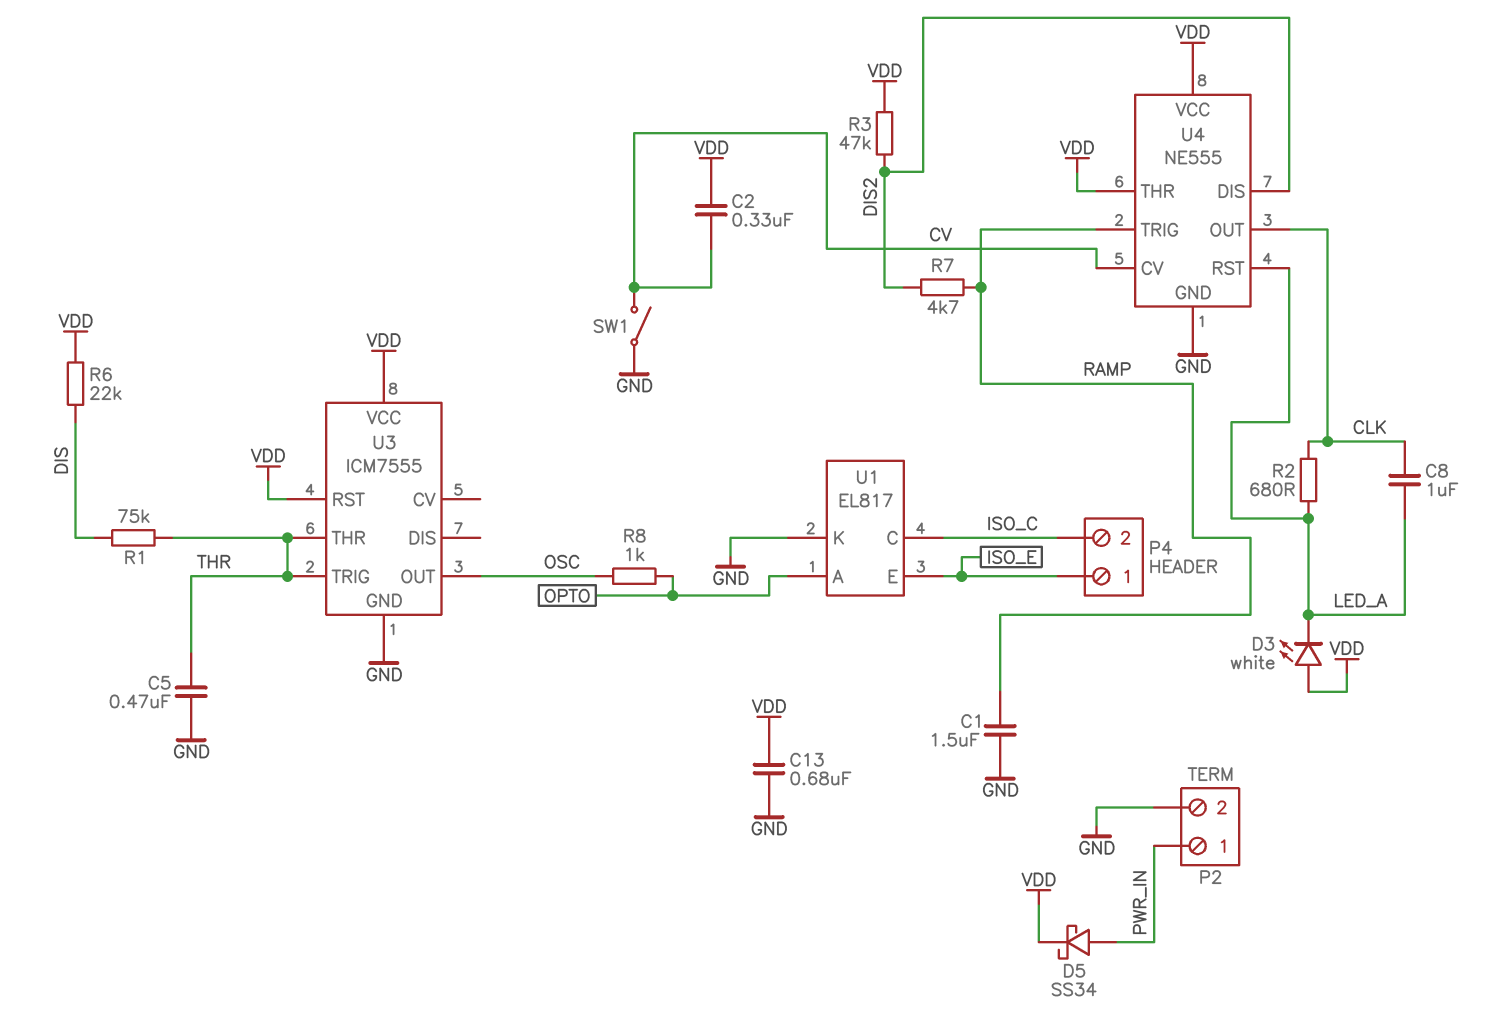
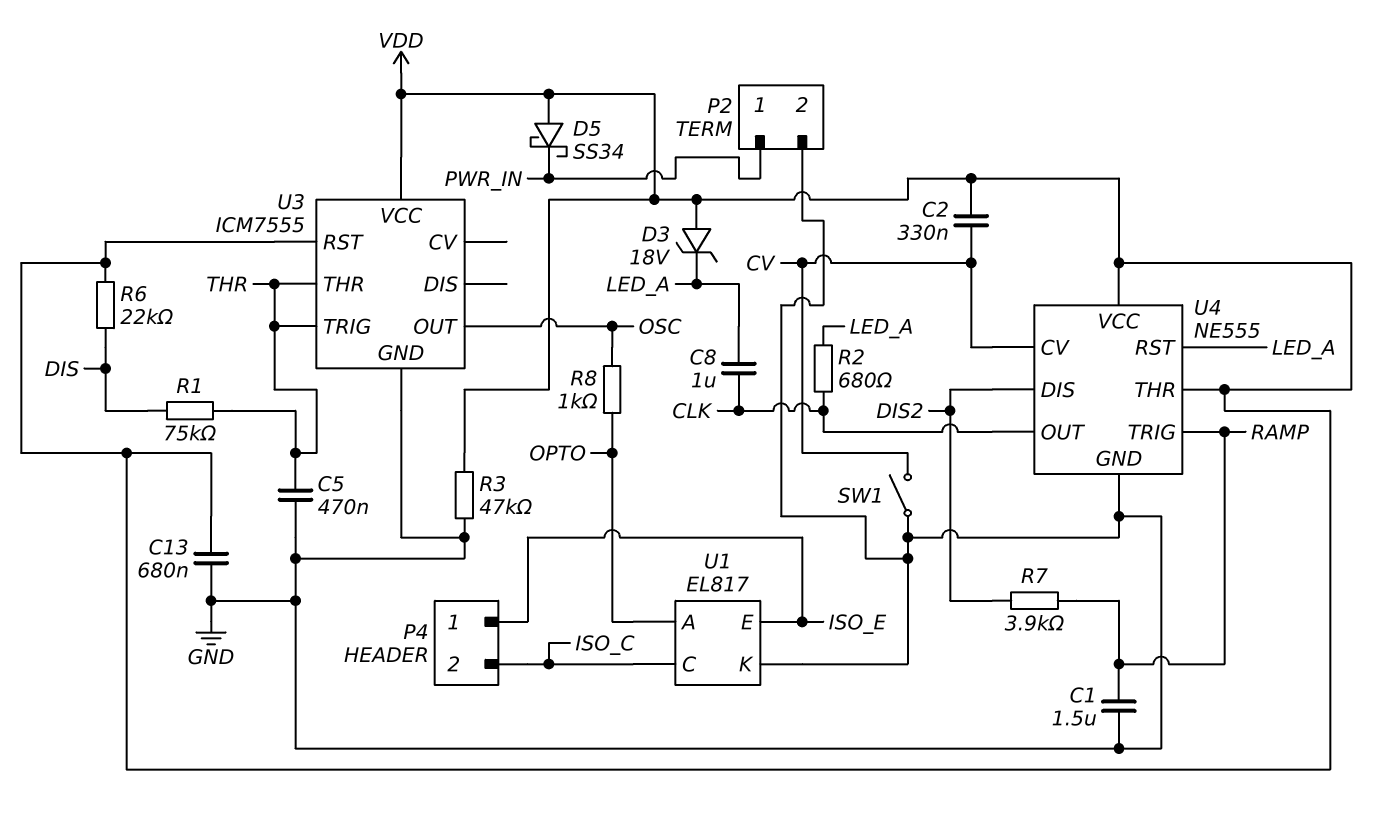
D3: LED white (A VDD, K LED_A) -> zener 18V (A VDD, K LED_A)
D5: schottky SS34 (A PWR_IN, K VDD) -> schottky SS34 (A VDD, K PWR_IN)
R3: 47k (DIS2, VDD) -> 47k (GND, VDD)
R7: 4.7k (DIS2, RAMP) -> 3.9k (DIS2, RAMP)

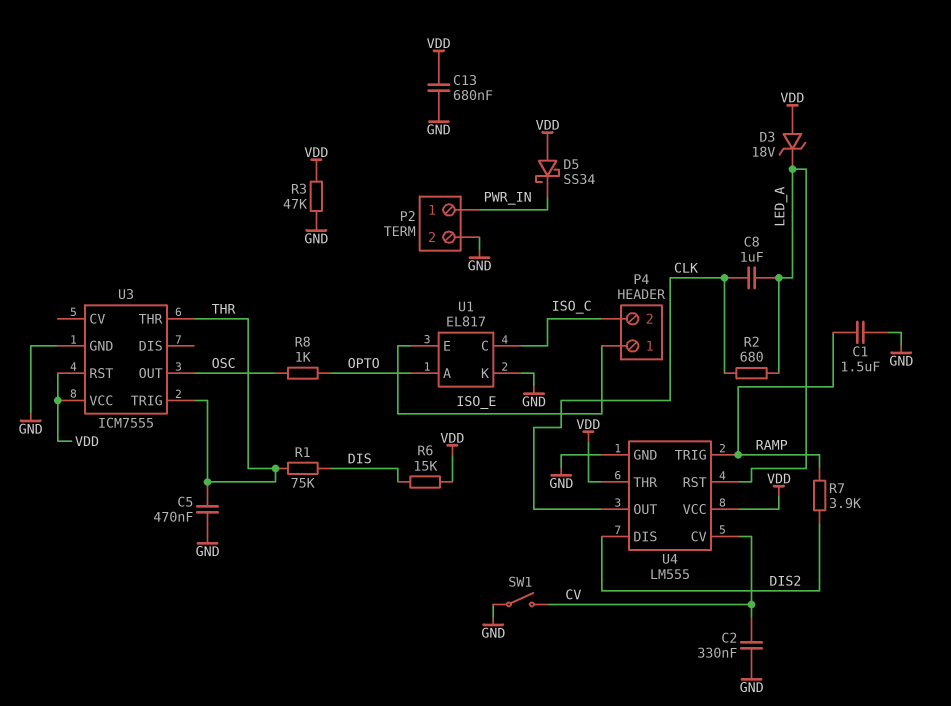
C2: 330nF (CV, VDD) -> 330nF (CV, GND)
R6: 22k (DIS, VDD) -> 15k (DIS, VDD)
U4: NE555 -> LM555

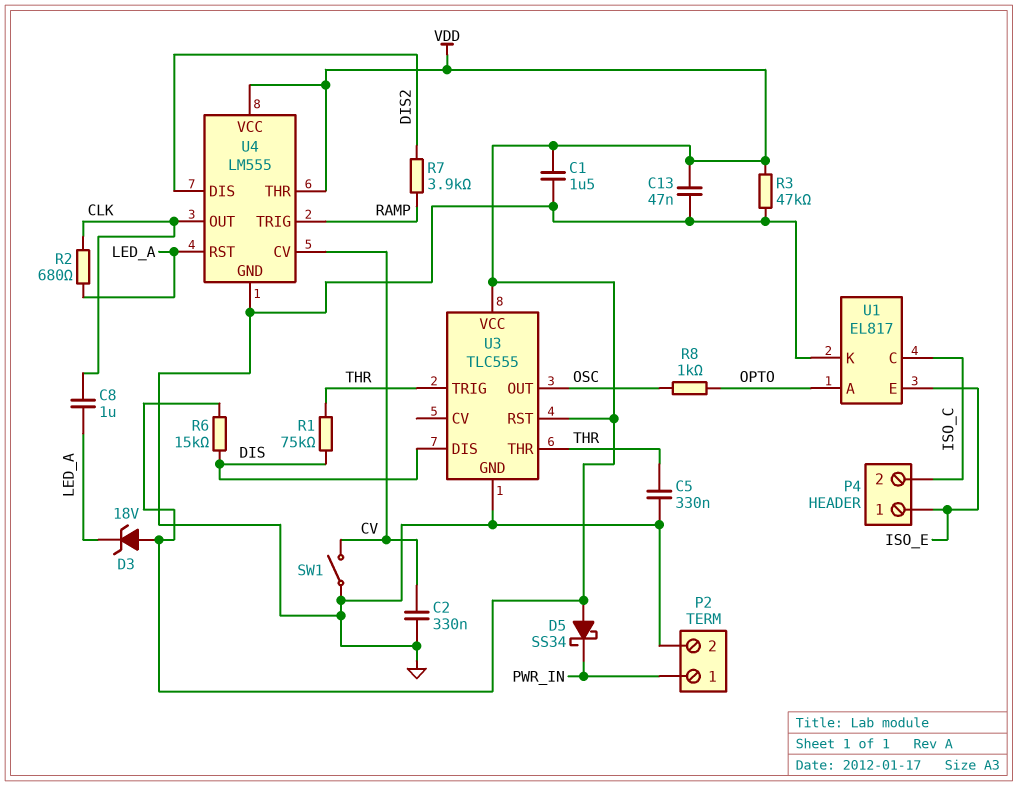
C1: 1.5uF (GND, RAMP) -> 1.5uF (GND, VDD)
C5: 470nF (GND, THR) -> 330nF (GND, THR)
C13: 680nF (GND, VDD) -> 47nF (GND, VDD)
U3: ICM7555 -> TLC555
U3 pin DIS: none -> DIS

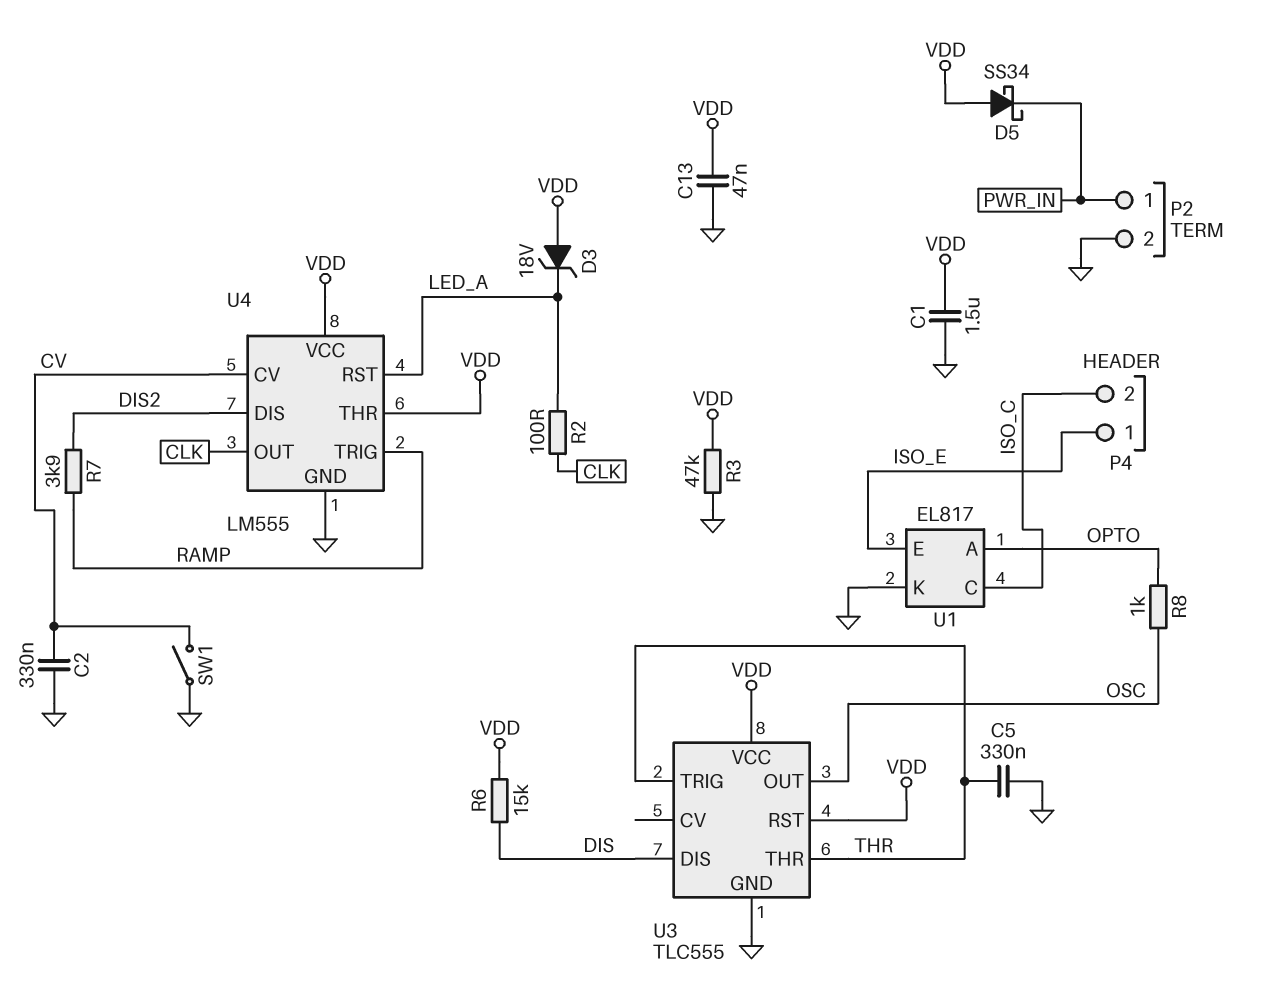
C8: 1uF (CLK, LED_A) -> none
R1: 75k (DIS, THR) -> none
R2: 680 (CLK, LED_A) -> 100 (CLK, LED_A)

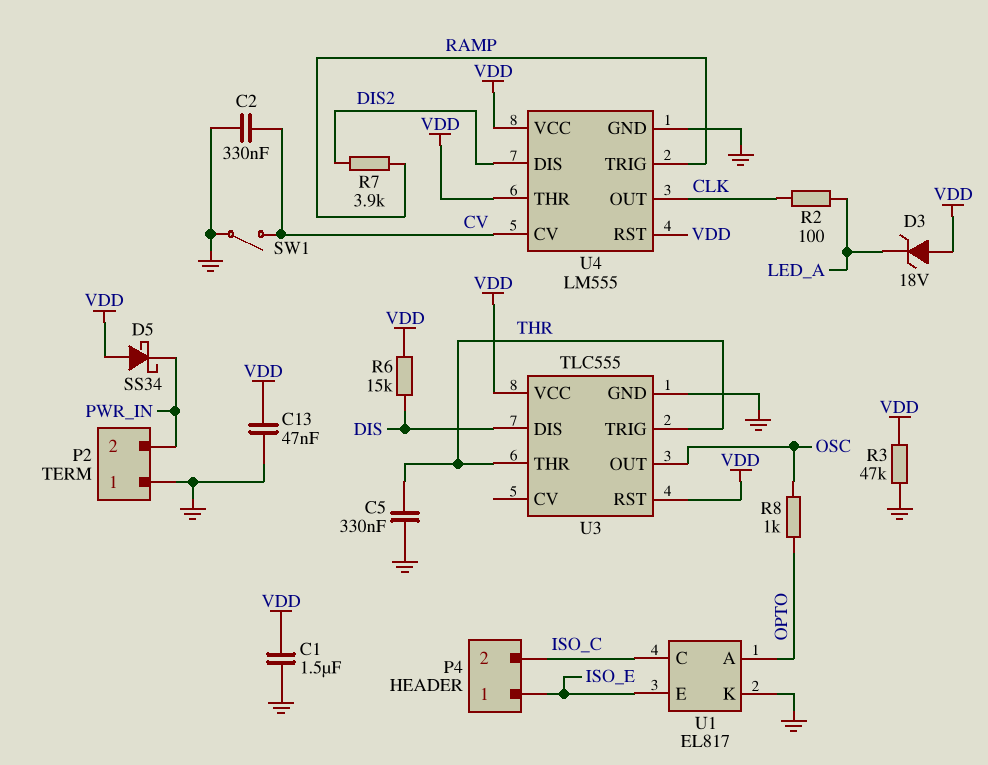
P2 pin 1: PWR_IN -> GND
P2 pin 2: GND -> PWR_IN
U4 pin RST: LED_A -> VDD

